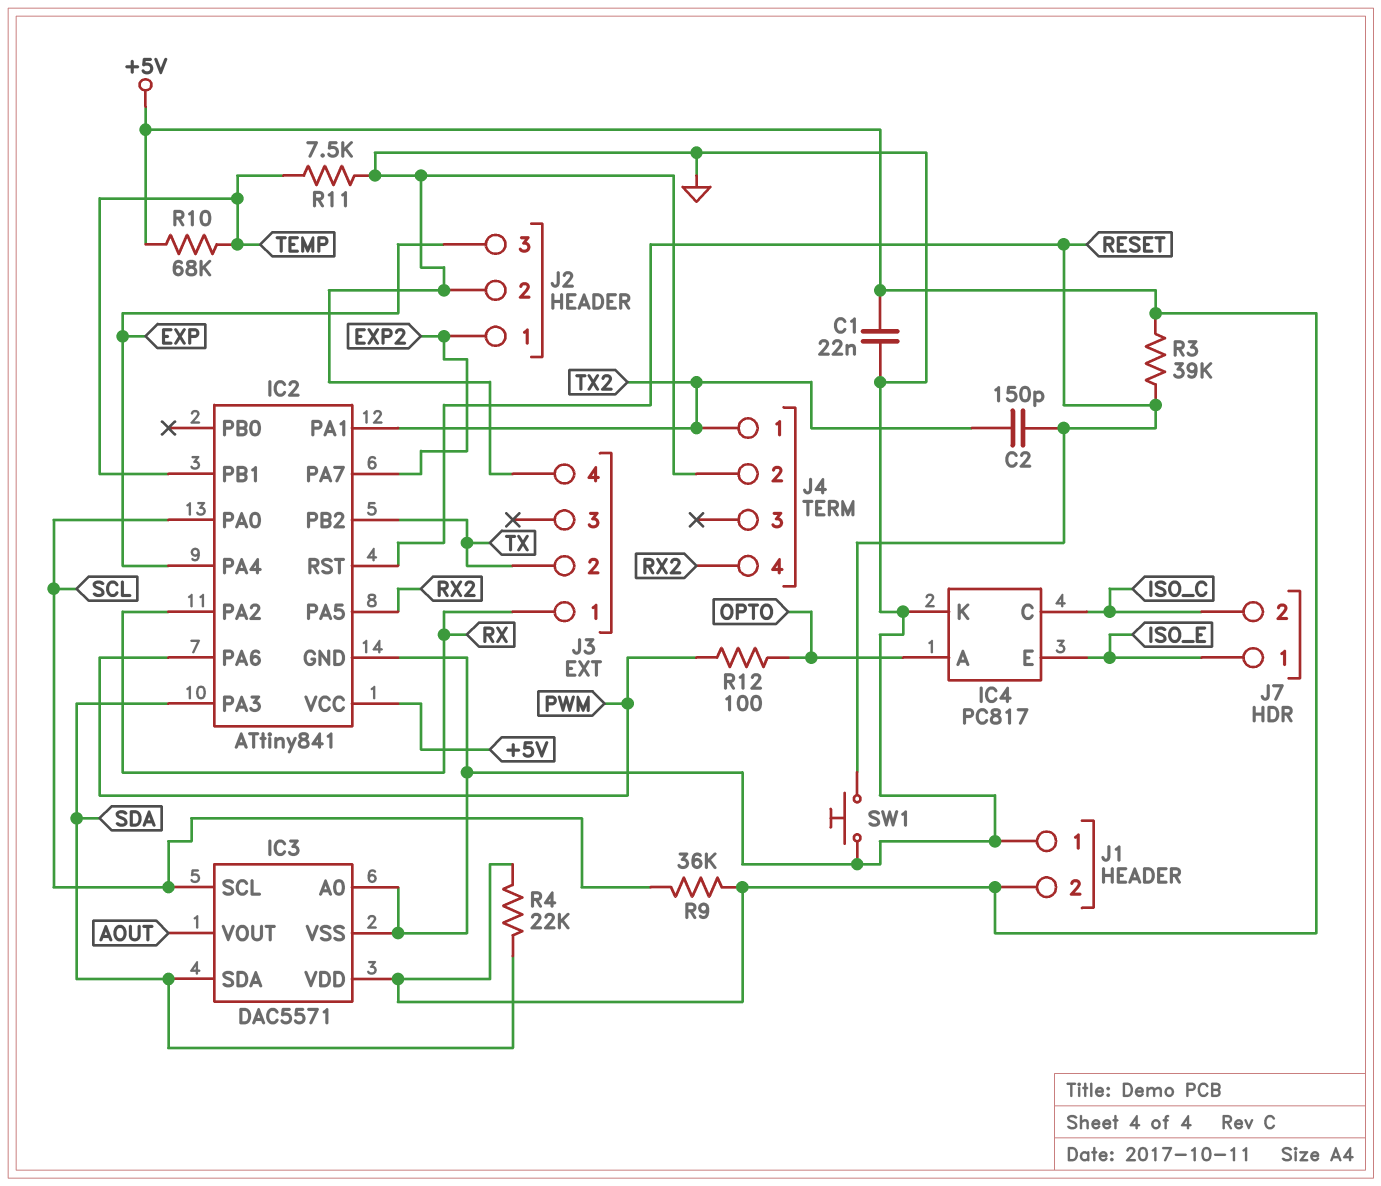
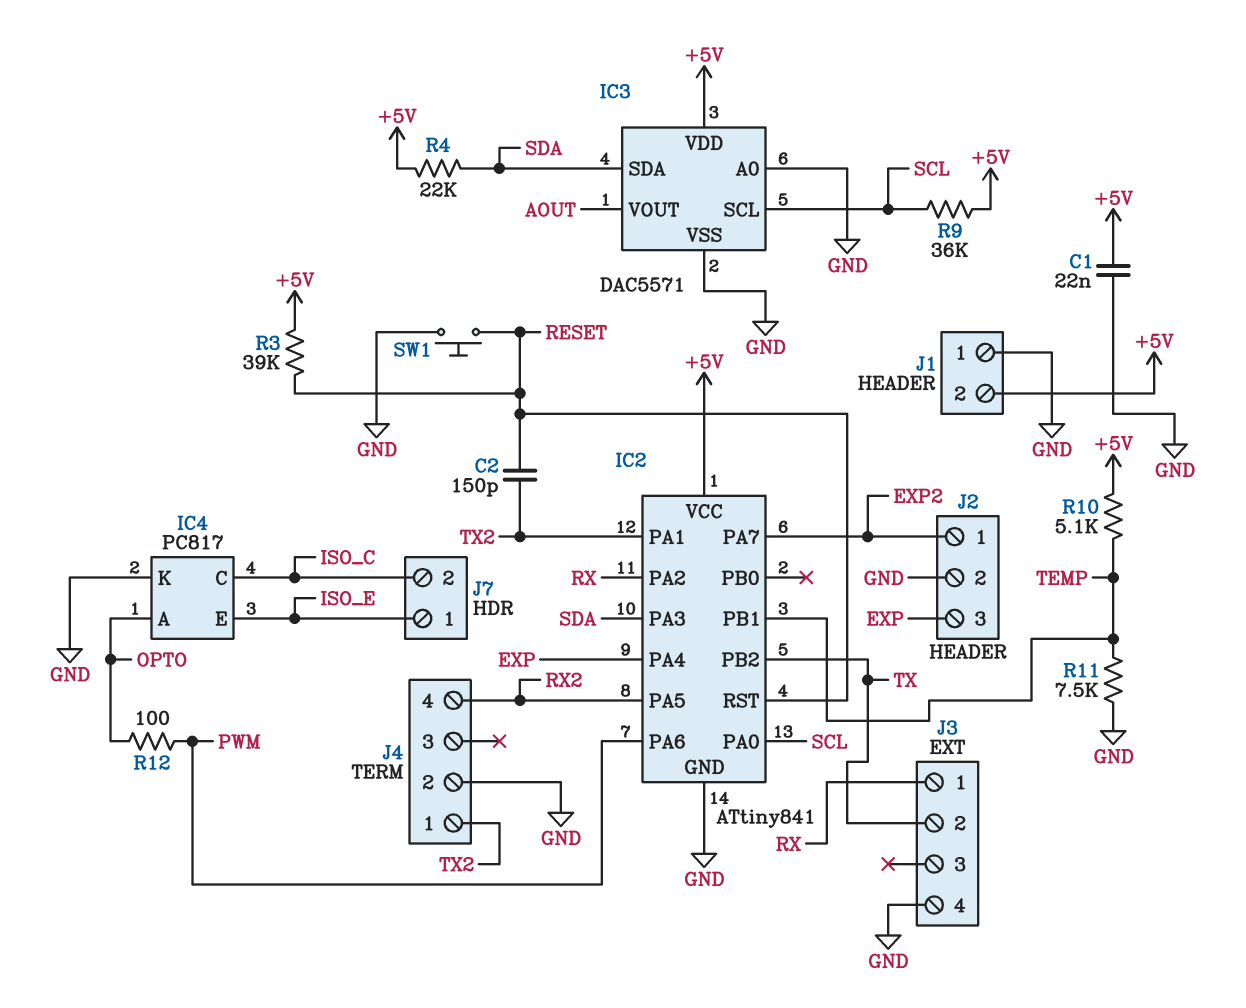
R10: 68k (+5V, TEMP) -> 5.1k (+5V, TEMP)

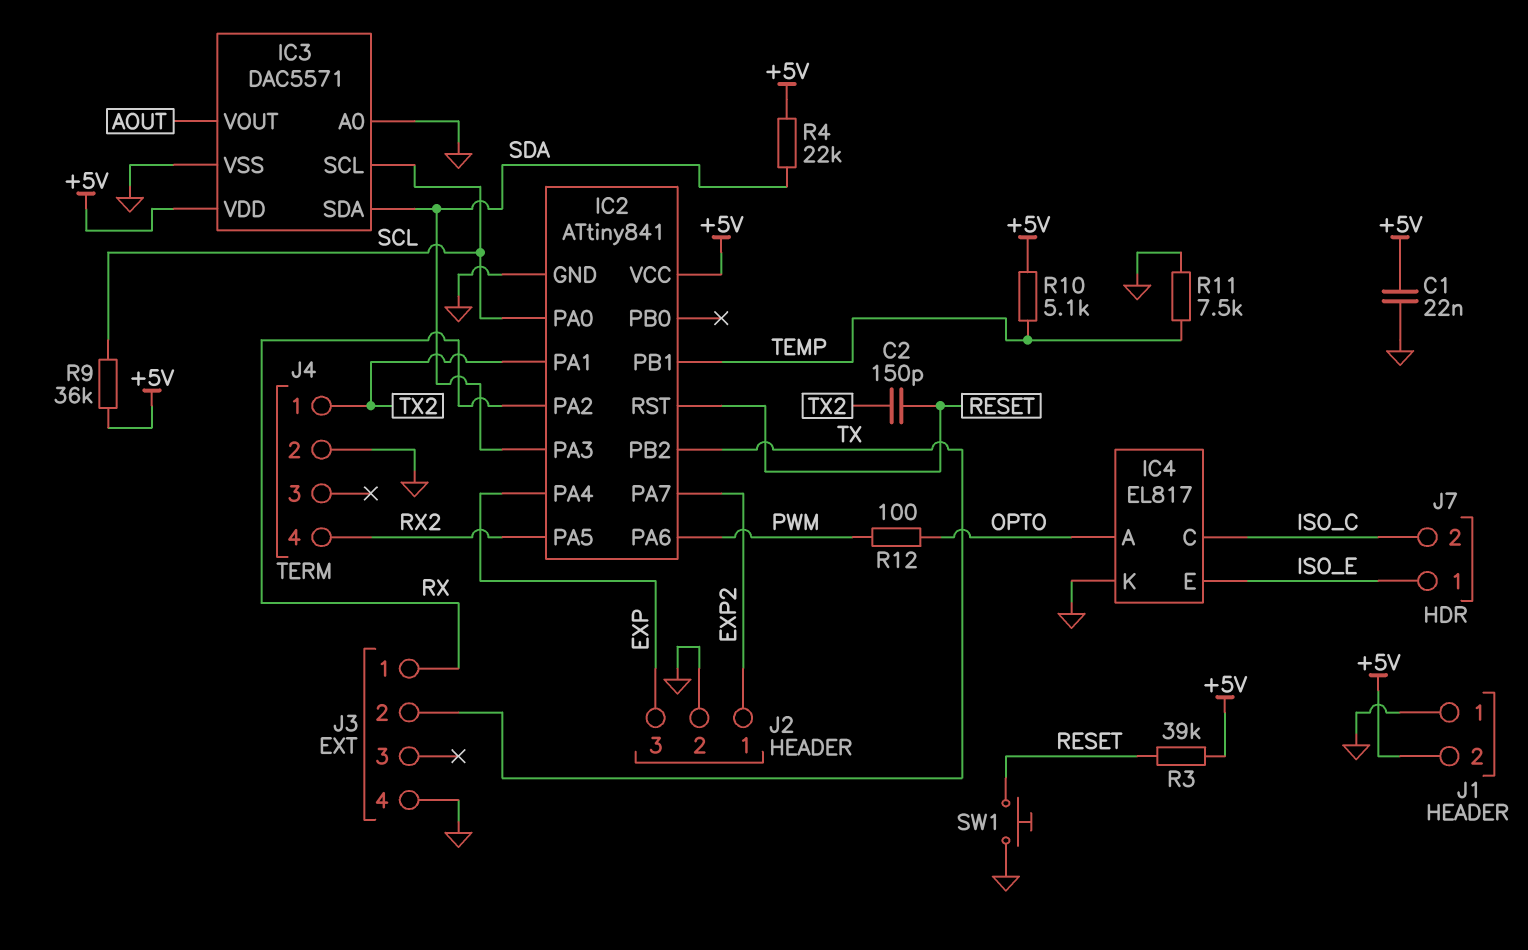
IC4: PC817 -> EL817

